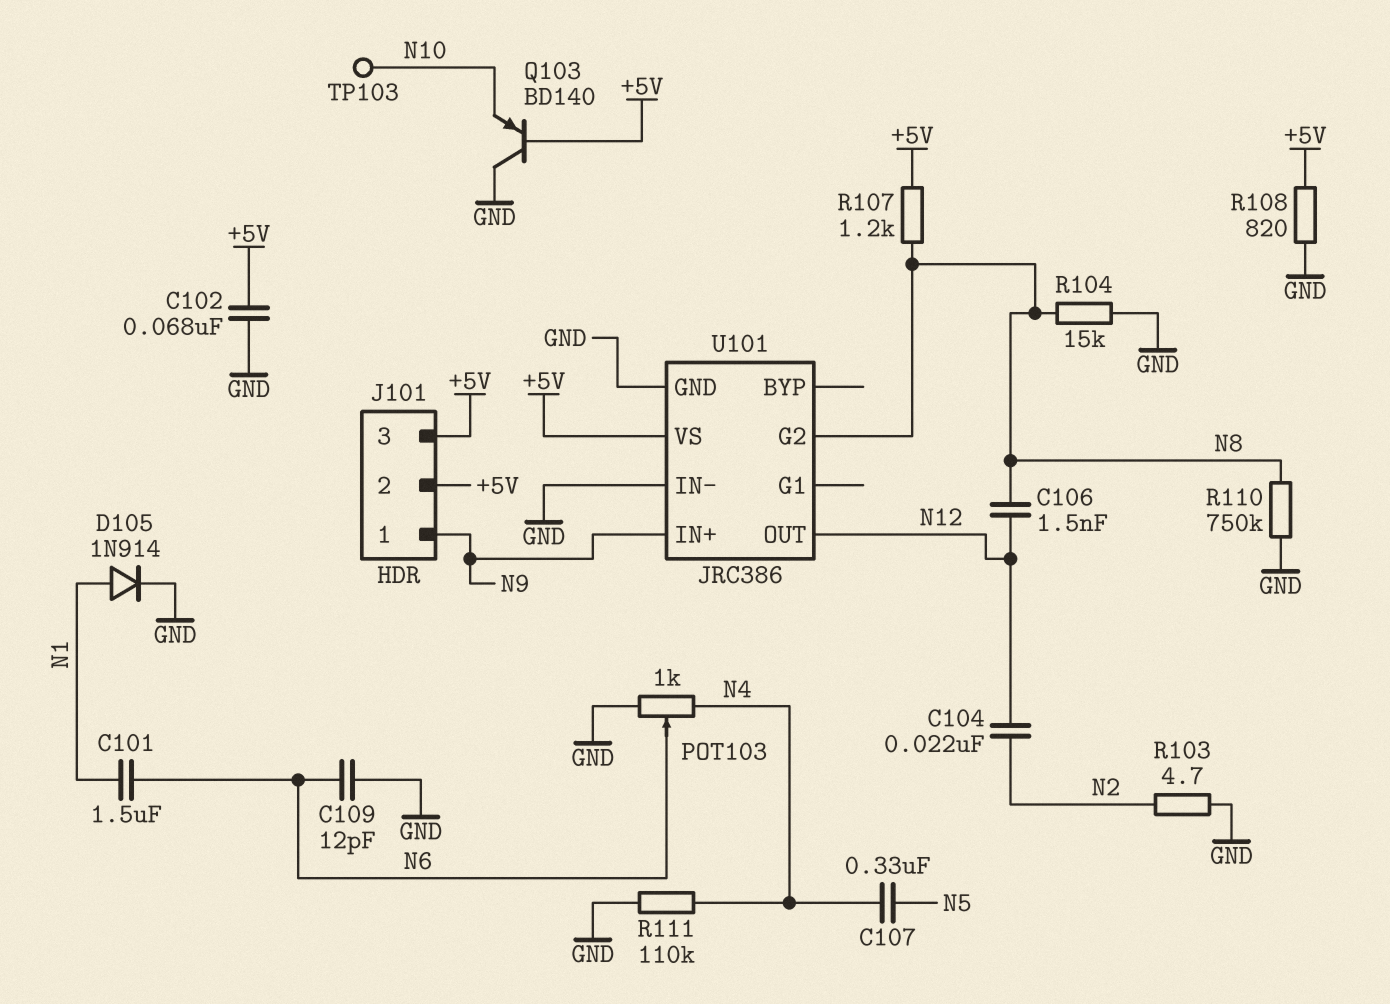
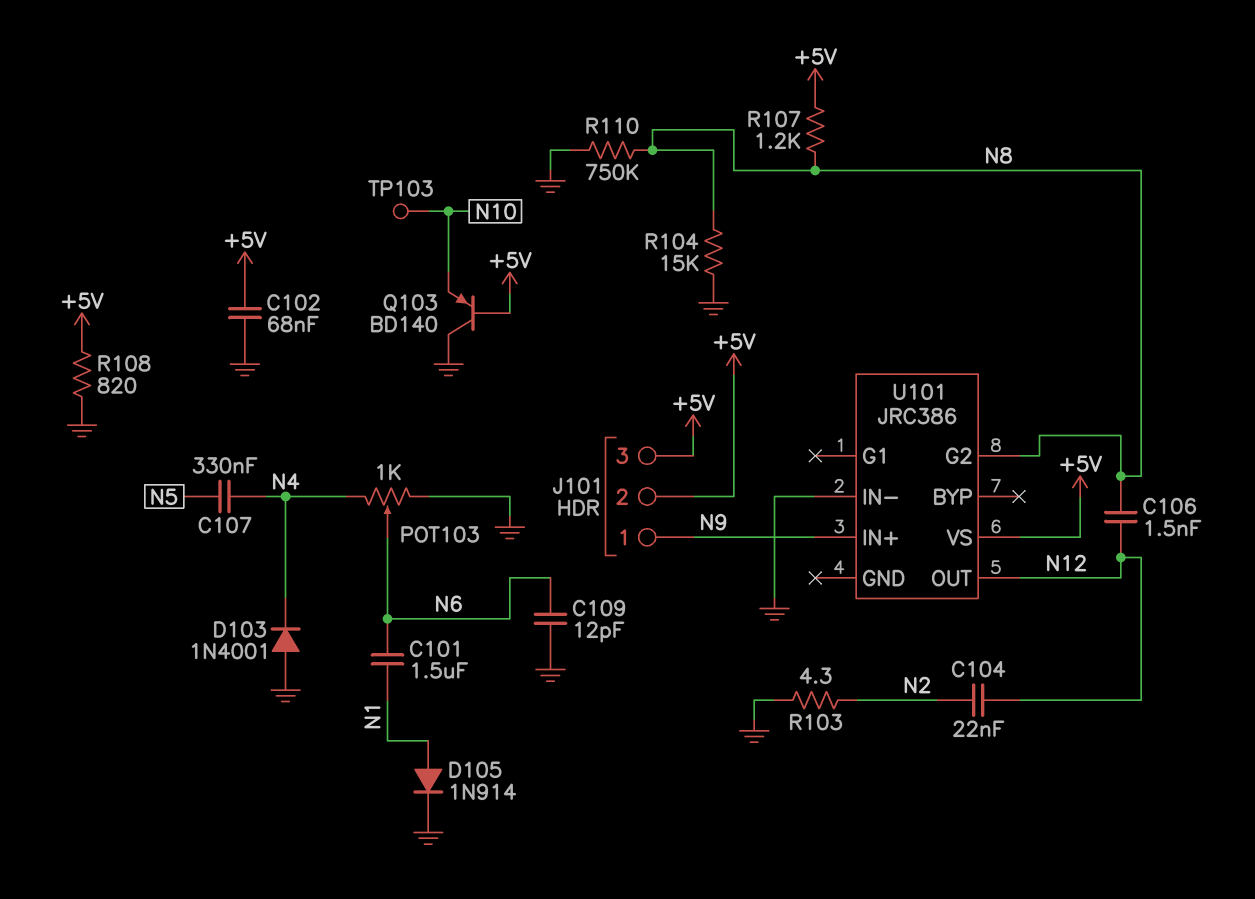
D103: none -> diode 1N4001 (A GND, K N4)
R103: 4.7 (GND, N2) -> 4.3 (GND, N2)
R111: 110k (GND, N4) -> none
U101 pin GND: GND -> none

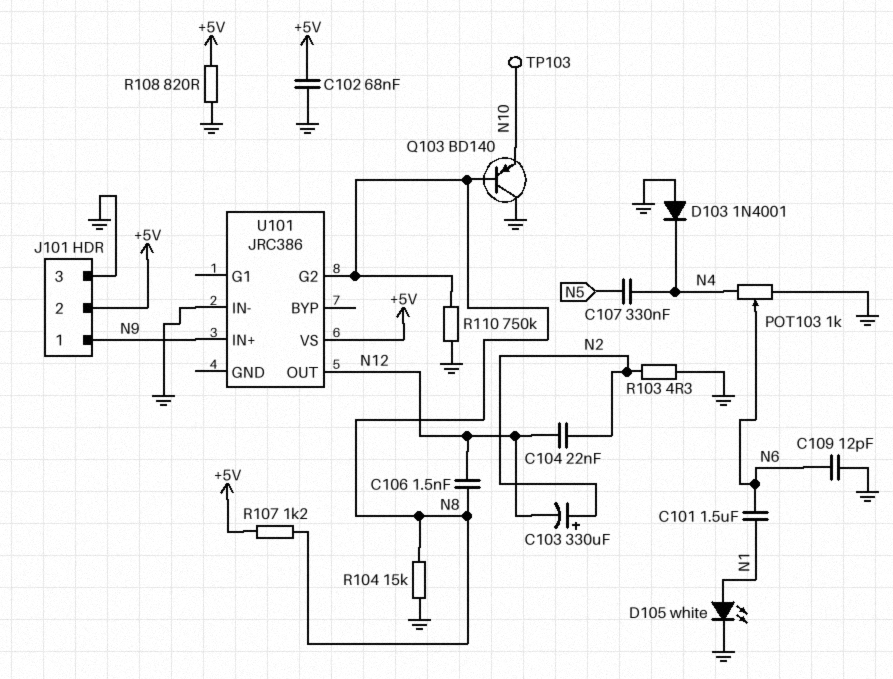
C103: none -> 330uF (plus N2, minus N12)
D105: diode 1N914 (A N1, K GND) -> LED white (A N1, K GND)
J101 pin 3: +5V -> GND
Q103: PNP BD140 (B +5V, C GND, E N10) -> PNP BD140 (B N8, C GND, E N10)

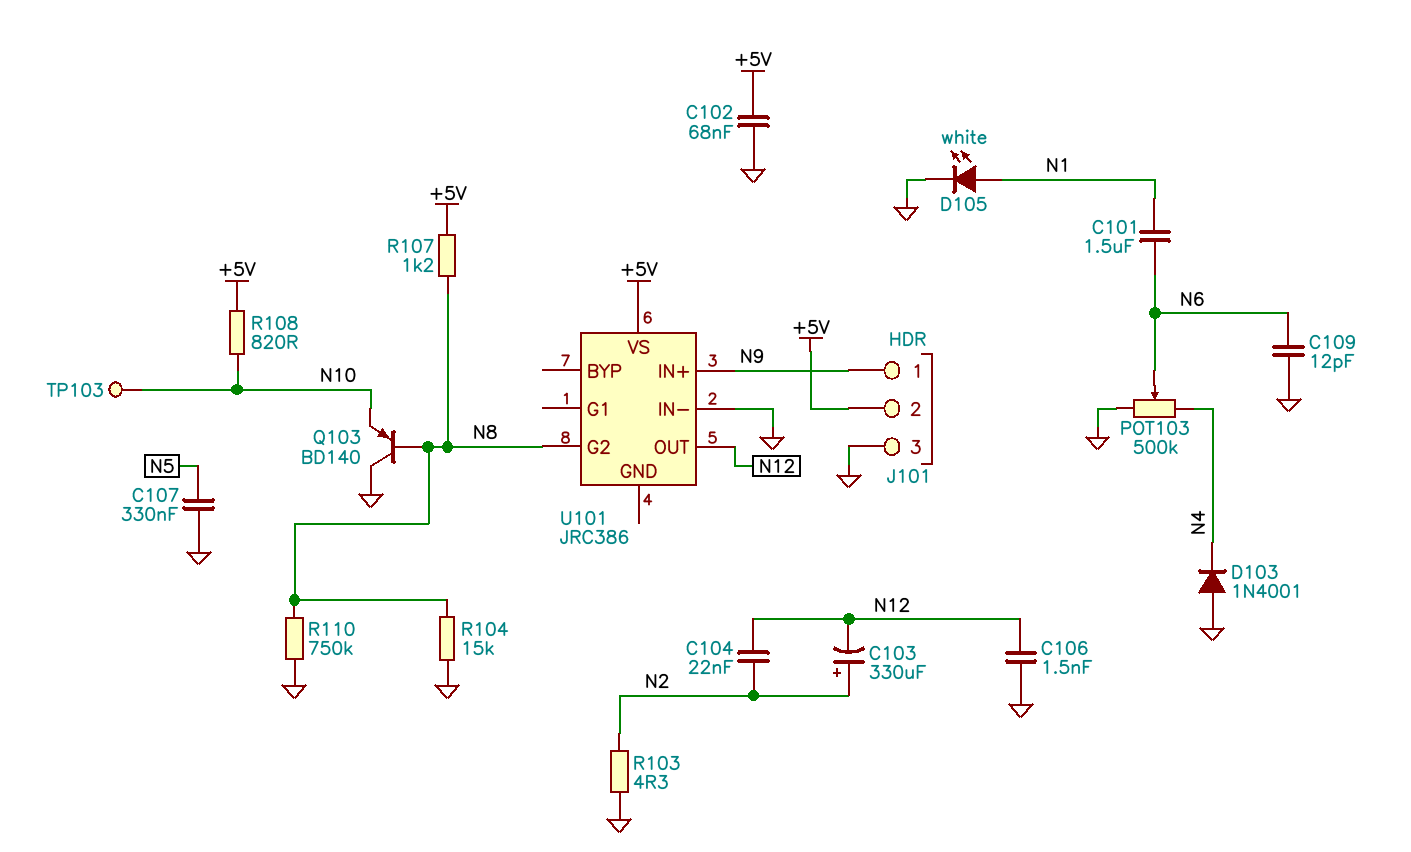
C106: 1.5nF (N8, N12) -> 1.5nF (GND, N12)
C107: 330nF (N4, N5) -> 330nF (GND, N5)
POT103: 1k (GND, N4, wiper N6) -> 500k (GND, N4, wiper N6)
R108: 820 (+5V, GND) -> 820 (+5V, N10)

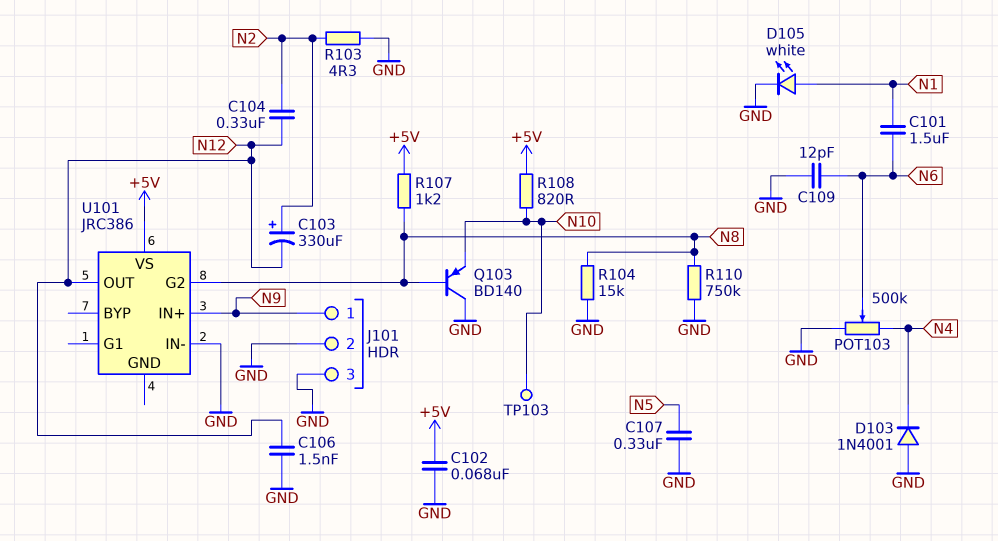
C104: 22nF (N2, N12) -> 330nF (N2, N12)
J101 pin 2: +5V -> GND

